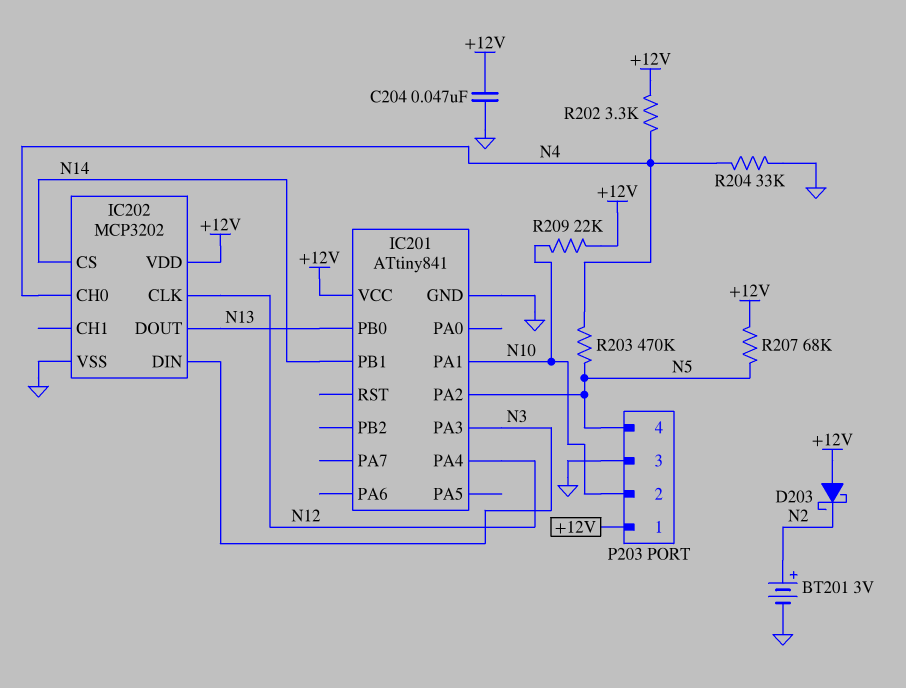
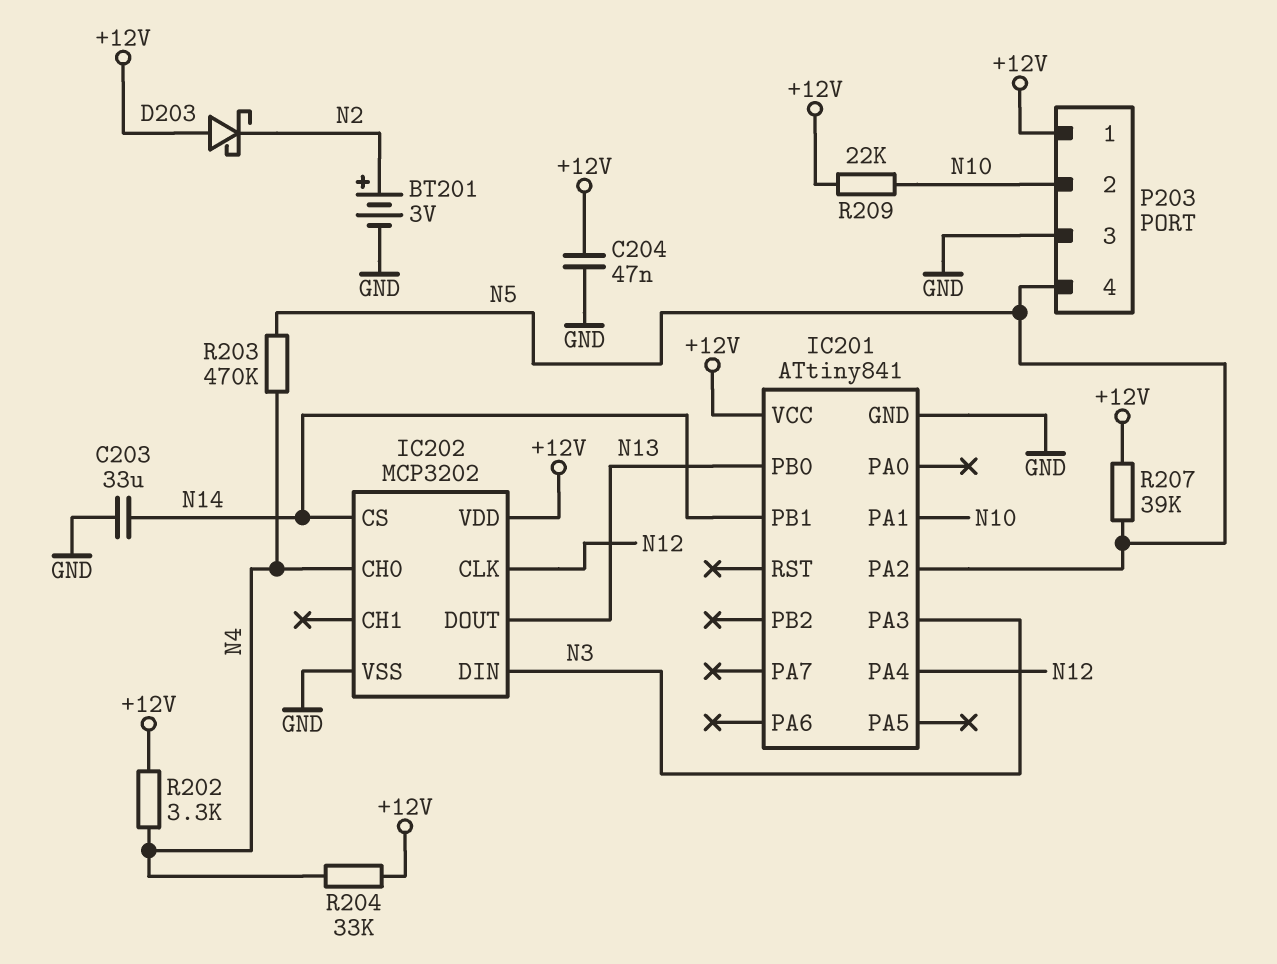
C203: none -> 33uF (GND, N14)
R204: 33k (GND, N4) -> 33k (+12V, N4)
R207: 68k (+12V, N5) -> 39k (+12V, N5)

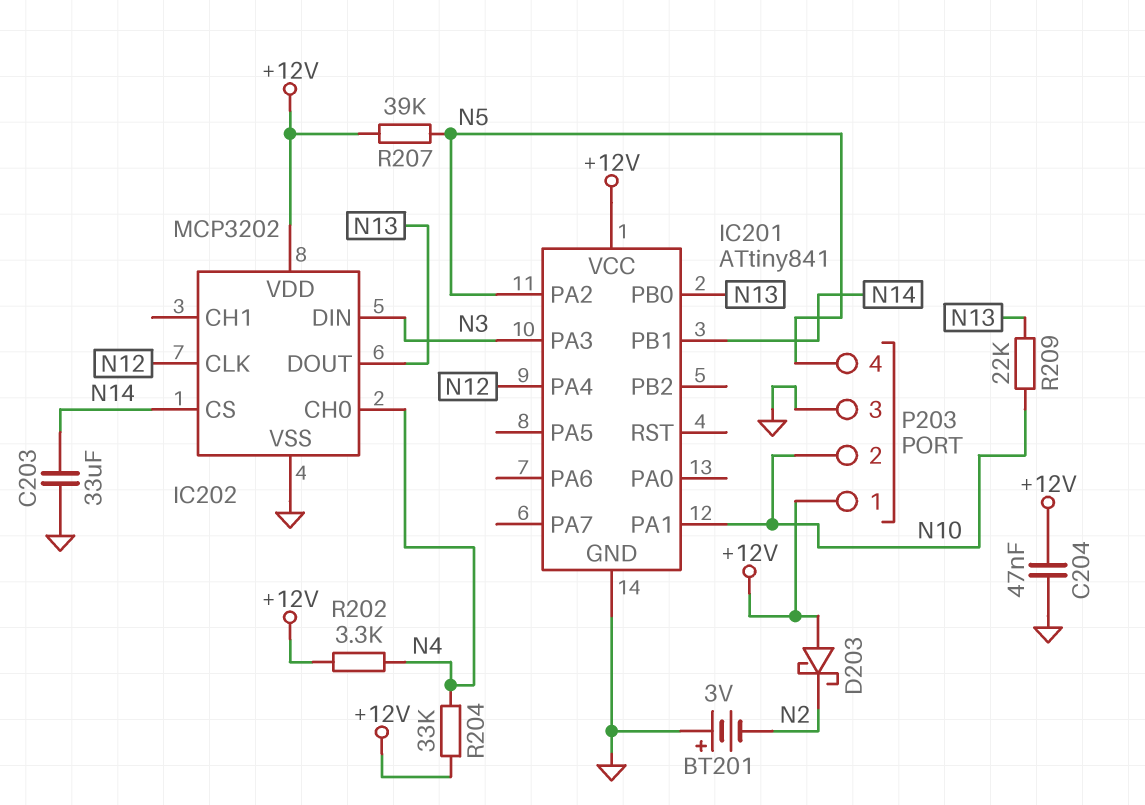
BT201: 3V (plus N2, minus GND) -> 3V (plus GND, minus N2)
R203: 470k (N4, N5) -> none
R209: 22k (+12V, N10) -> 22k (N10, N13)

